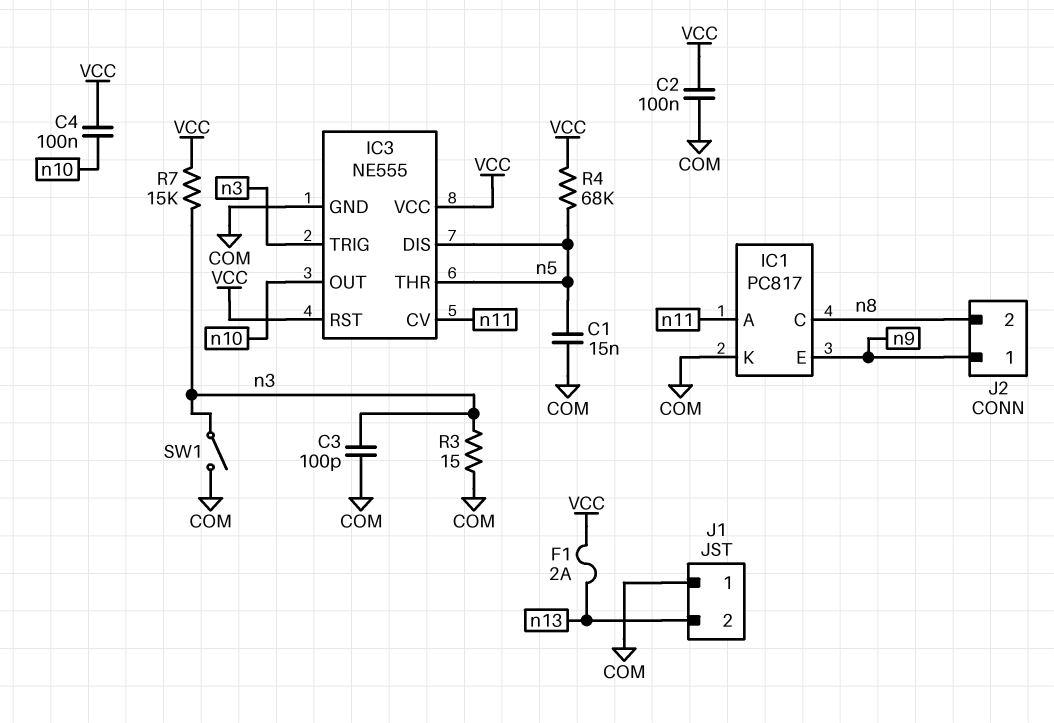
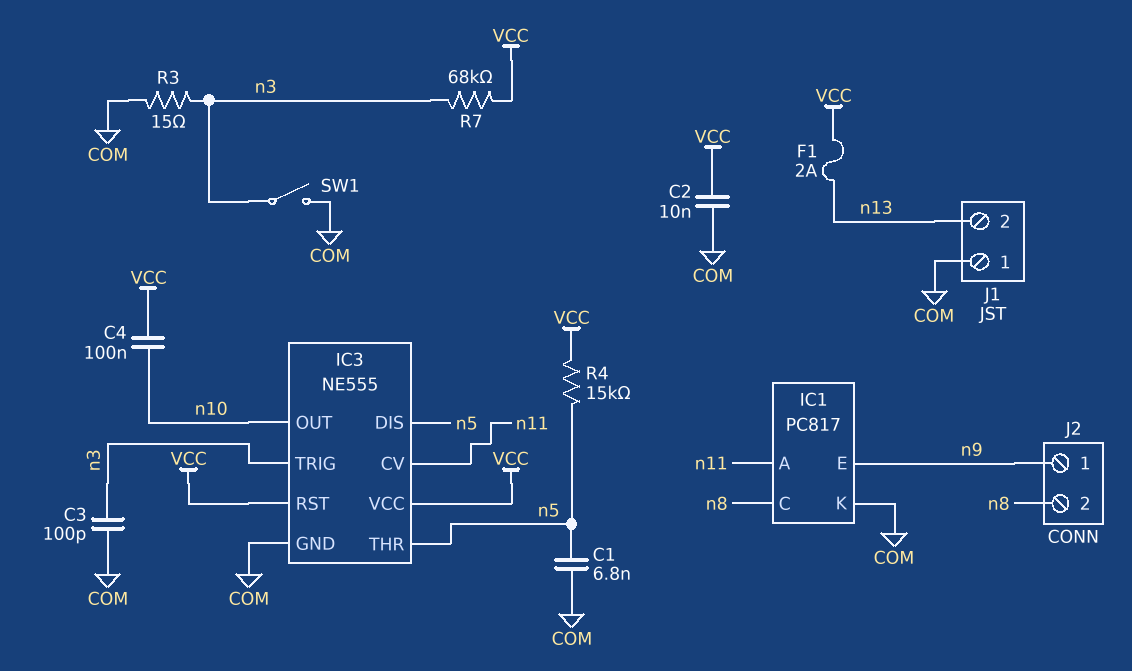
C1: 15nF (COM, n5) -> 6.8nF (COM, n5)
C2: 100nF (COM, VCC) -> 10nF (COM, VCC)
R4: 68k (VCC, n5) -> 15k (VCC, n5)
R7: 15k (VCC, n3) -> 68k (VCC, n3)

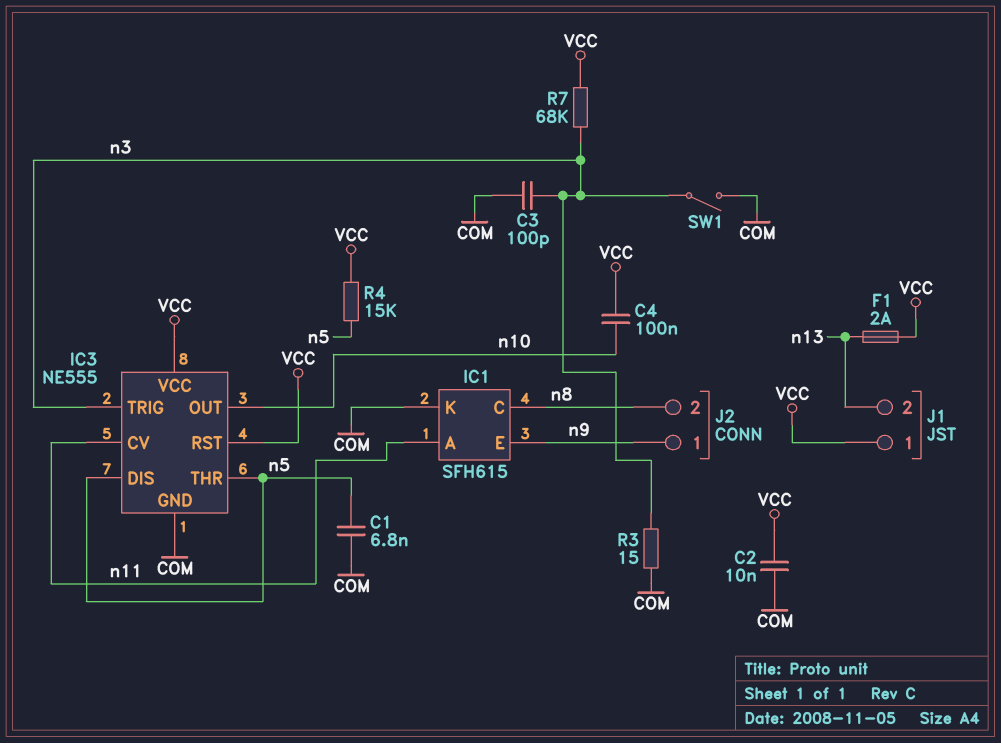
IC1: PC817 -> SFH615
J1 pin 1: COM -> VCC

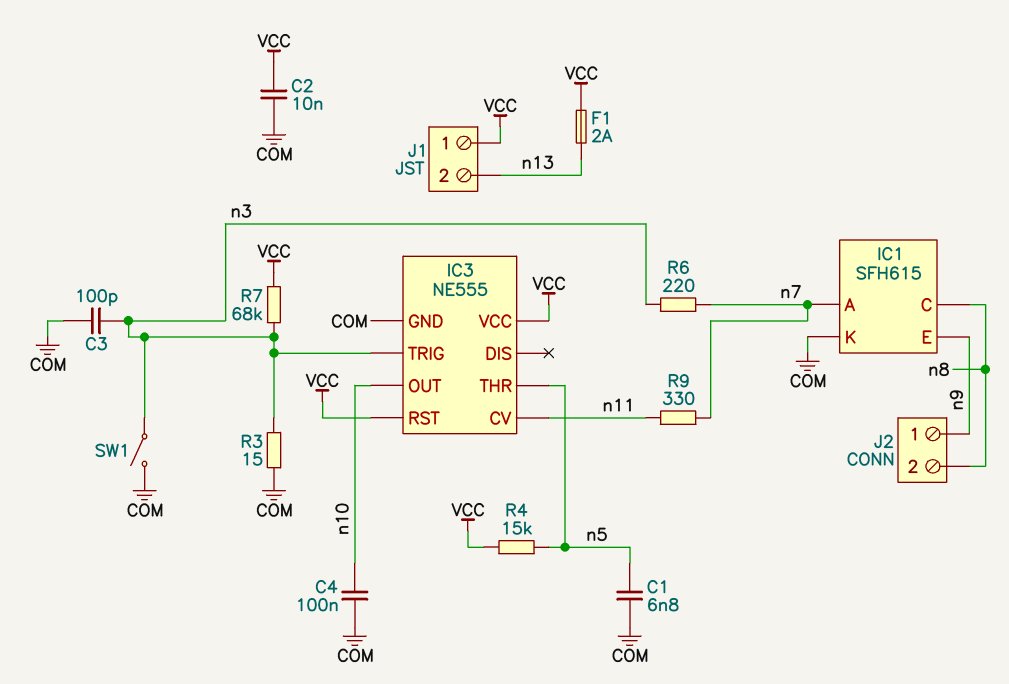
C4: 100nF (VCC, n10) -> 100nF (COM, n10)
IC1 pin A: n11 -> n7
IC3 pin DIS: n5 -> none
R6: none -> 220 (n3, n7)
R9: none -> 330 (n7, n11)

